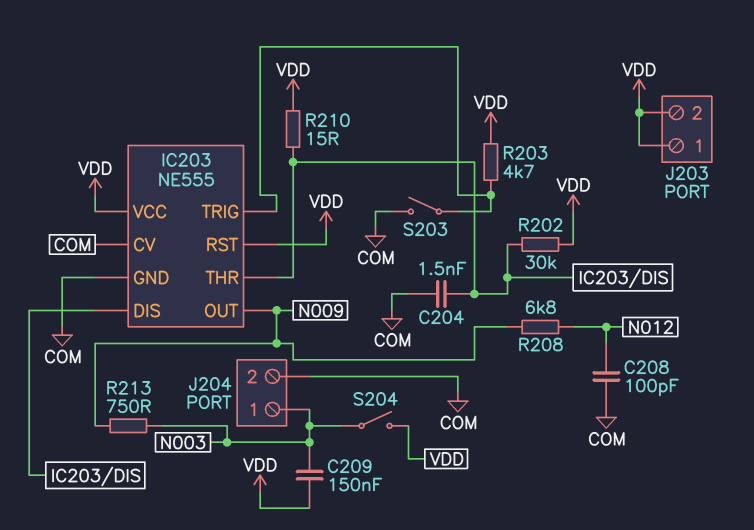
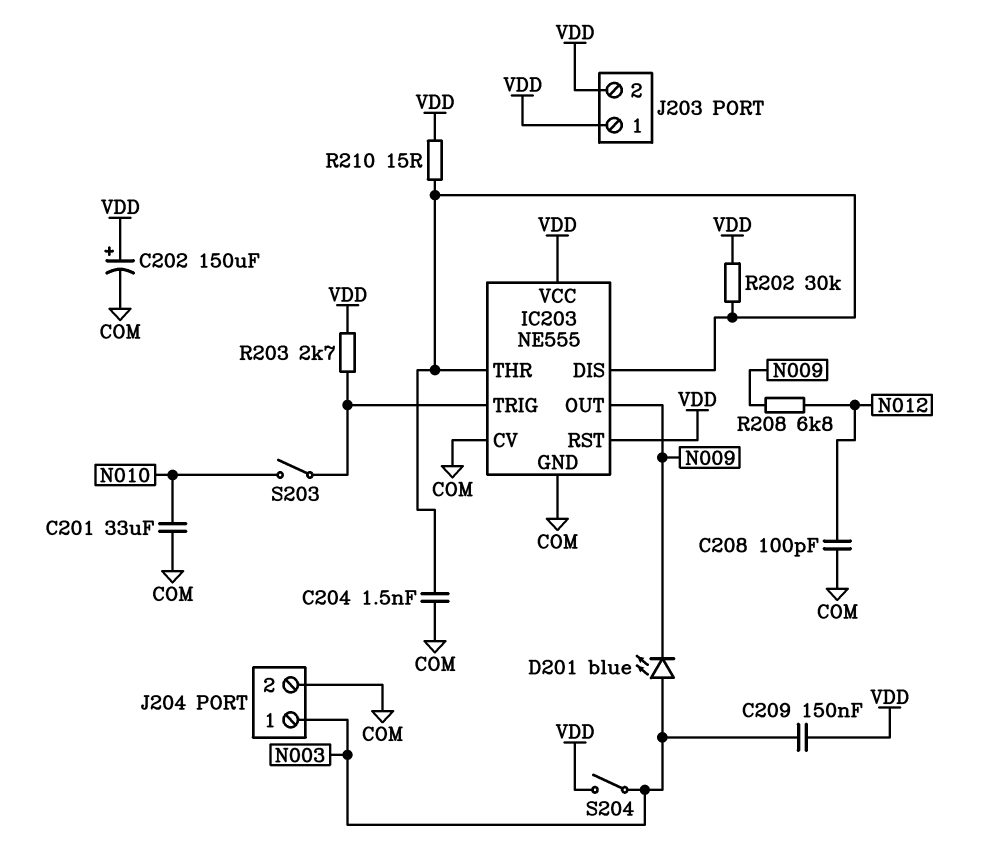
C201: none -> 33uF (COM, N010)
C202: none -> 150uF (plus VDD, minus COM)
D201: none -> LED blue (A N003, K N009)
R203: 4.7k (IC203/TRIG, VDD) -> 2.7k (IC203/TRIG, VDD)
R213: 750 (N003, N009) -> none
S203: switch (COM, IC203/TRIG) -> switch (IC203/TRIG, N010)

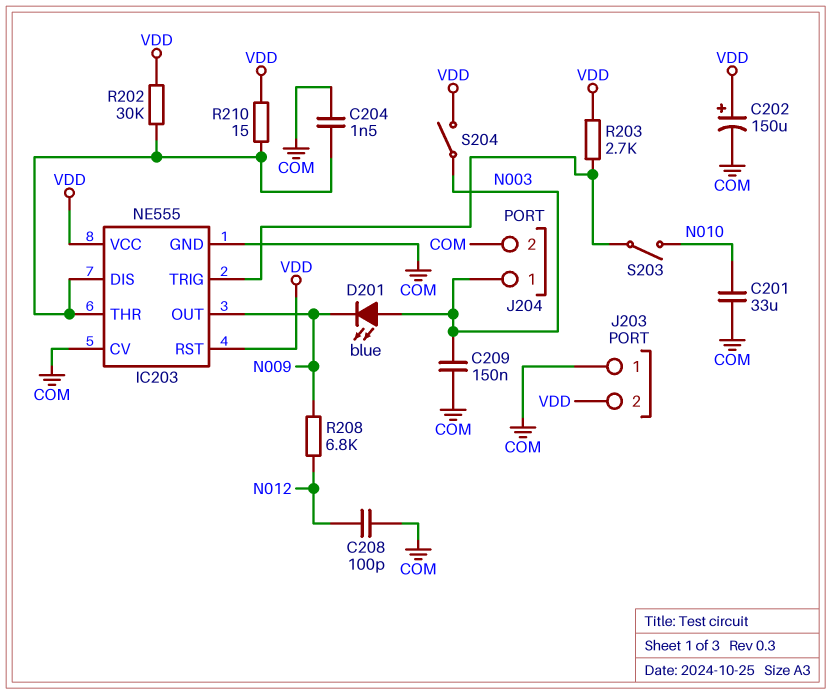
C209: 150nF (N003, VDD) -> 150nF (COM, N003)
J203 pin 1: VDD -> COM

